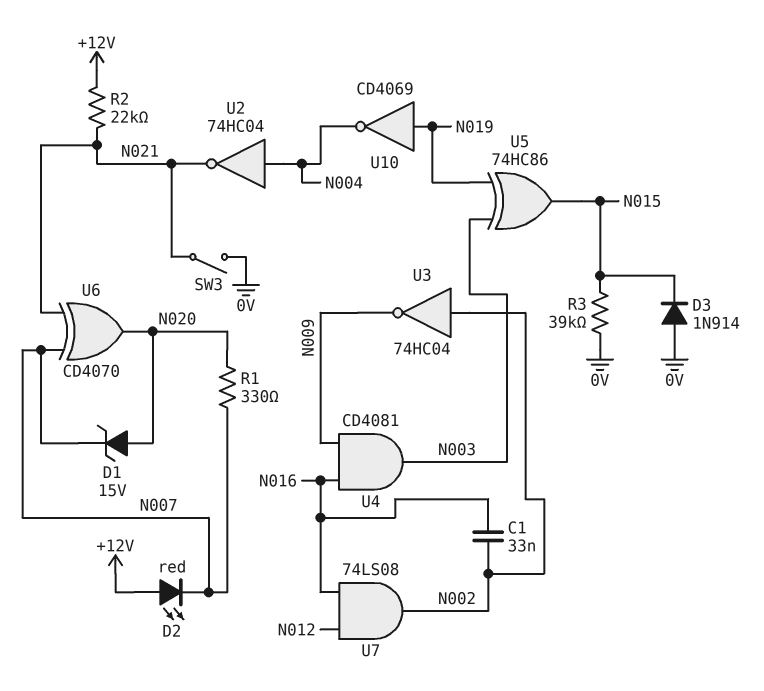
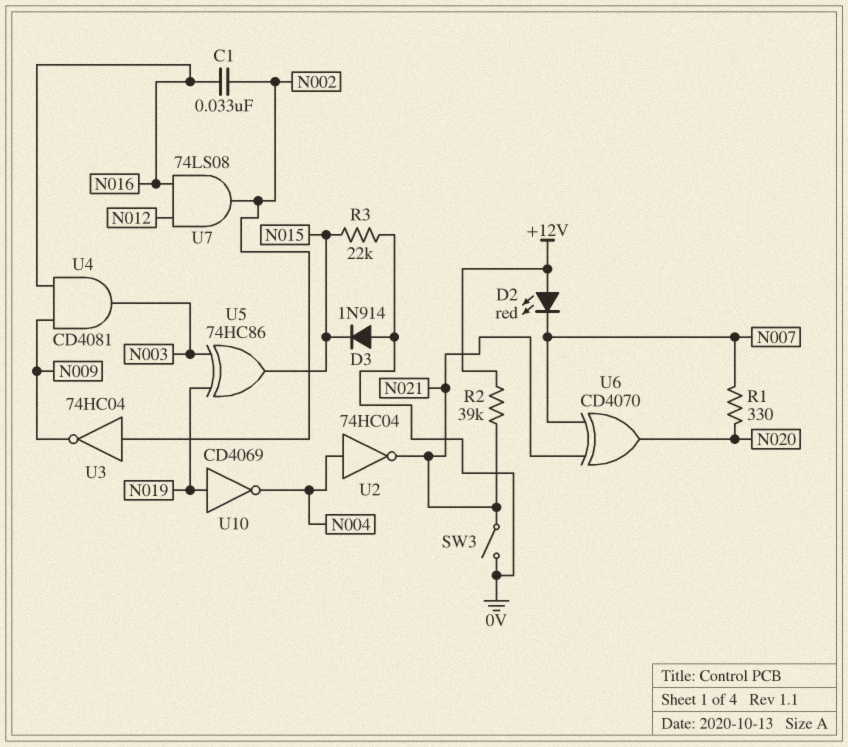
D1: zener 15V (A N020, K N007) -> none
R2: 22k (+12V, N021) -> 39k (+12V, N021)
R3: 39k (0V, N015) -> 22k (0V, N015)

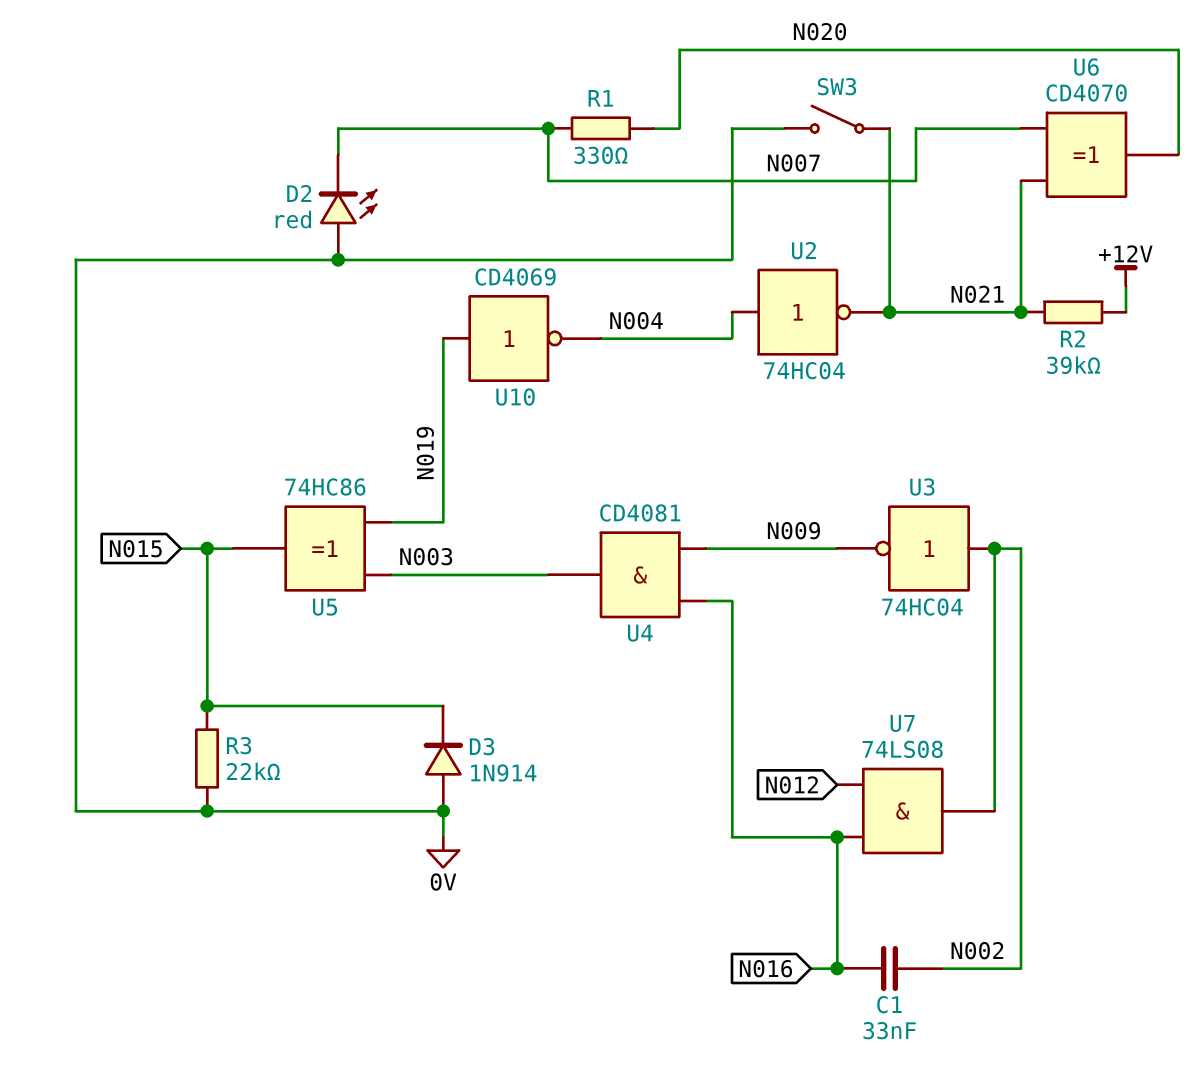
D2: LED red (A +12V, K N007) -> LED red (A 0V, K N007)

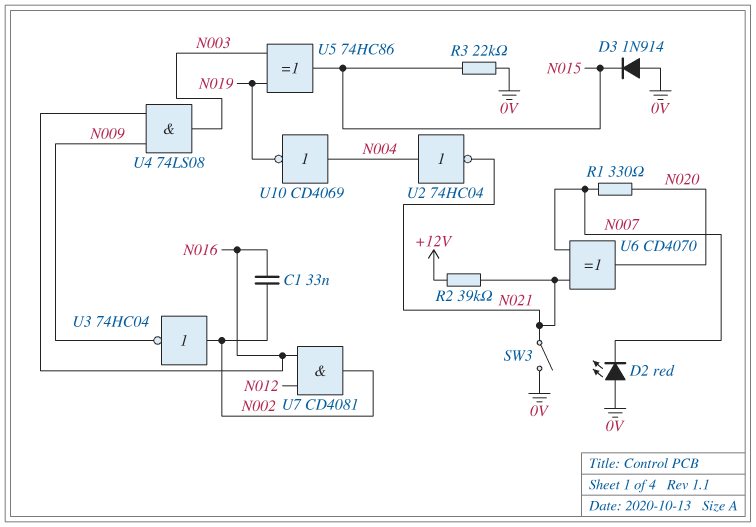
U4: AND CD4081 (in N009, in N016, out N003) -> AND 74LS08 (in N009, in N016, out N003)
U7: AND 74LS08 (in N012, in N016, out N002) -> AND CD4081 (in N012, in N016, out N002)
U10: NOT CD4069 (in N019, out N004) -> NOT CD4069 (in N004, out N019)

